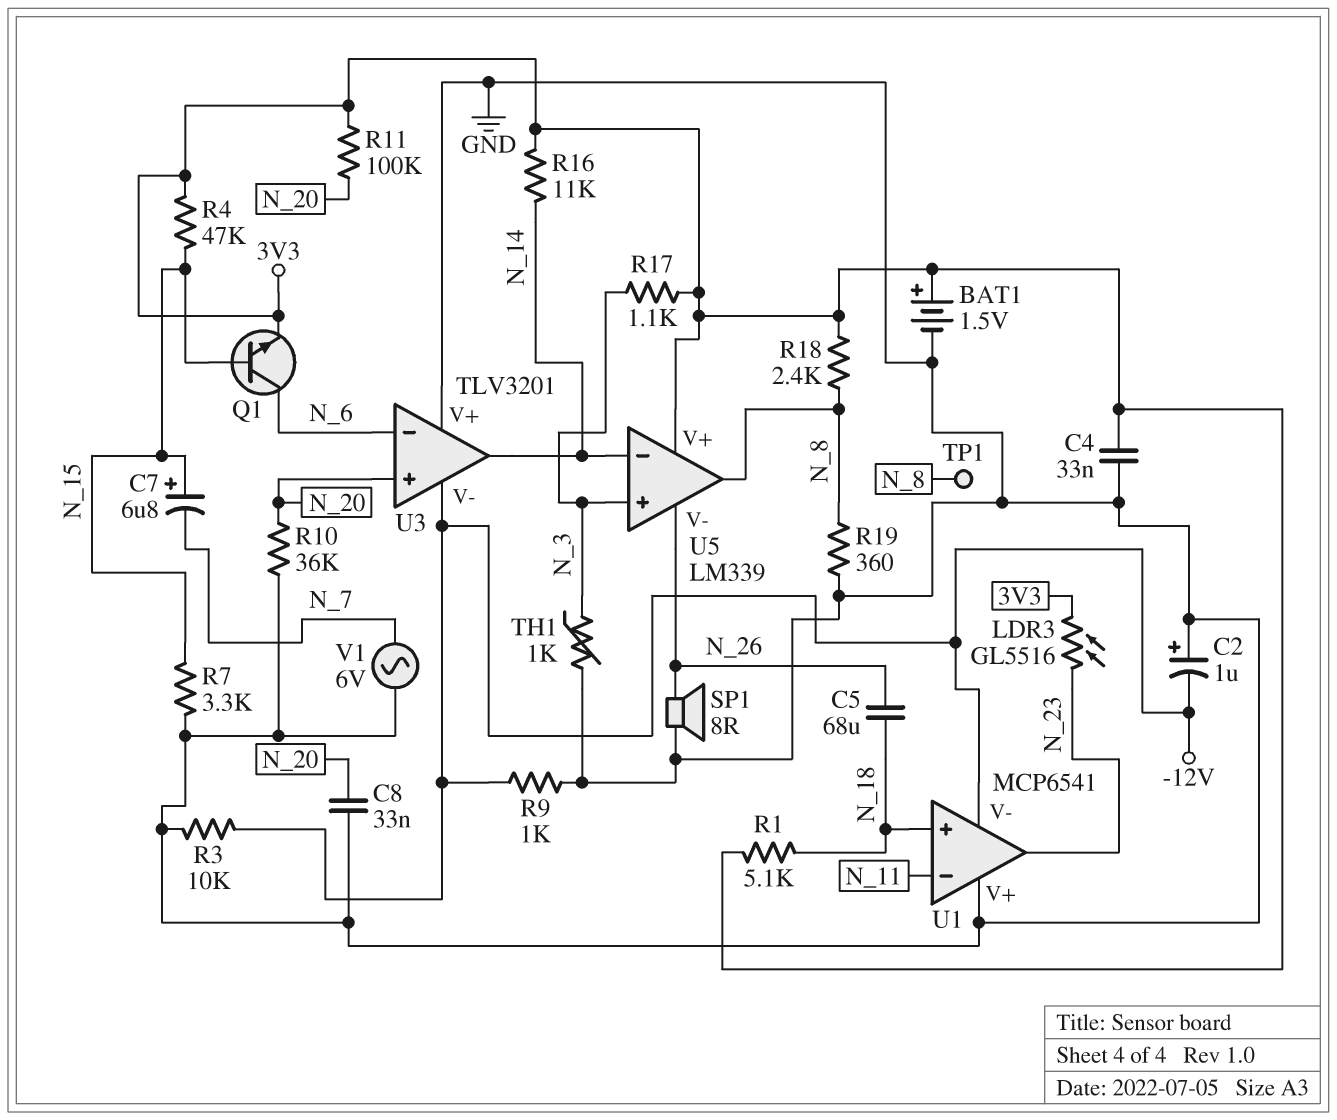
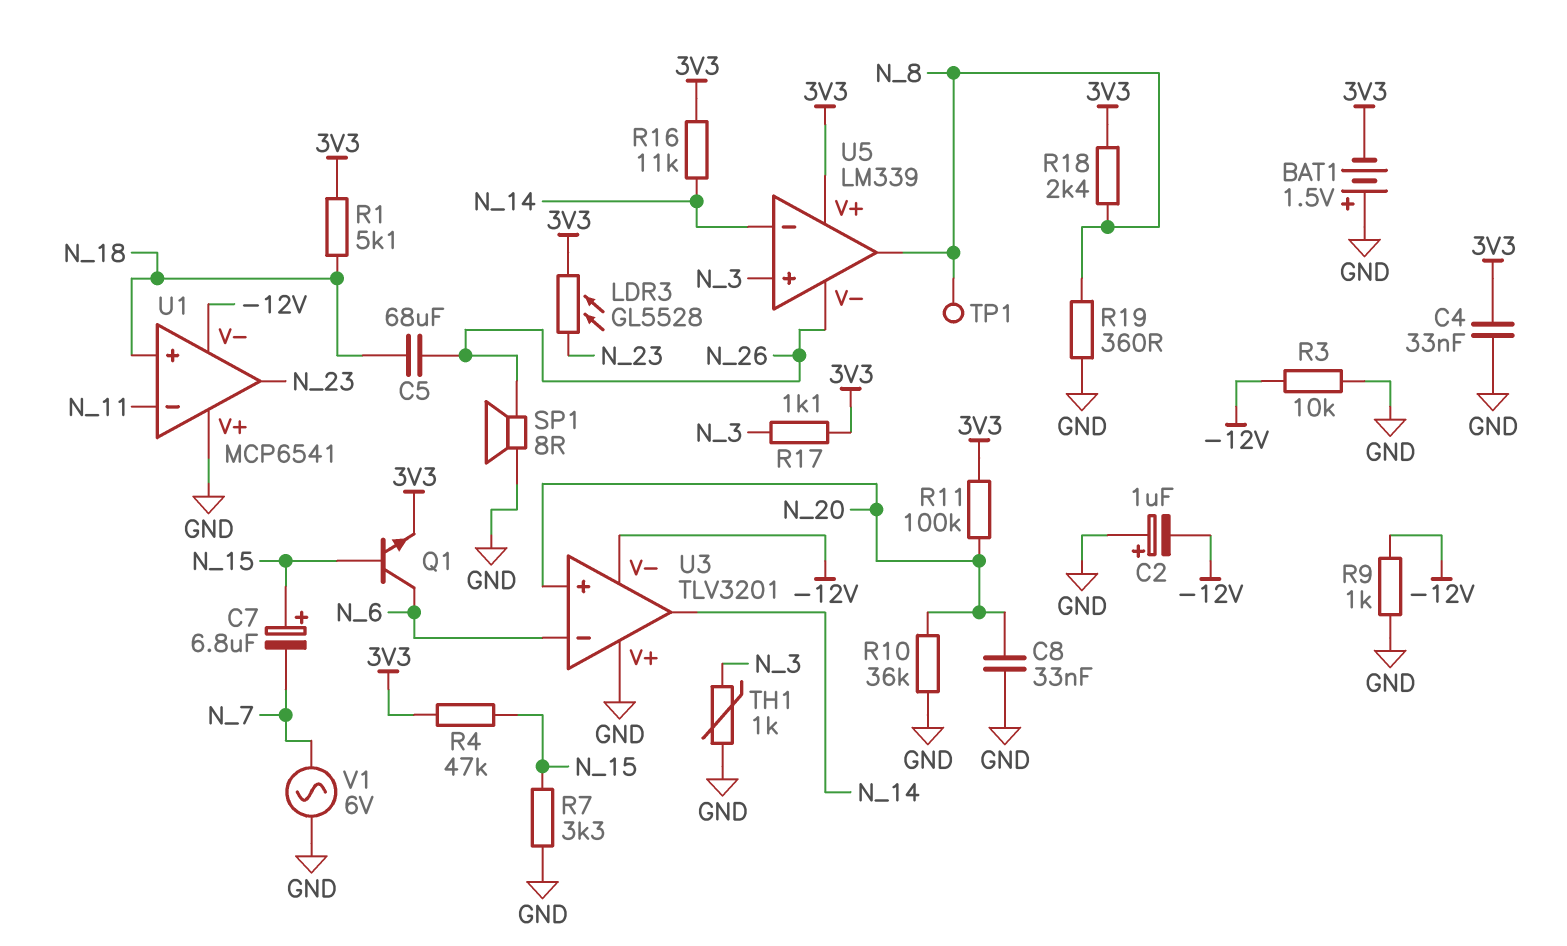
BAT1: 1.5V (plus 3V3, minus GND) -> 1.5V (plus GND, minus 3V3)
LDR3: GL5516 (3V3, N_23) -> GL5528 (3V3, N_23)

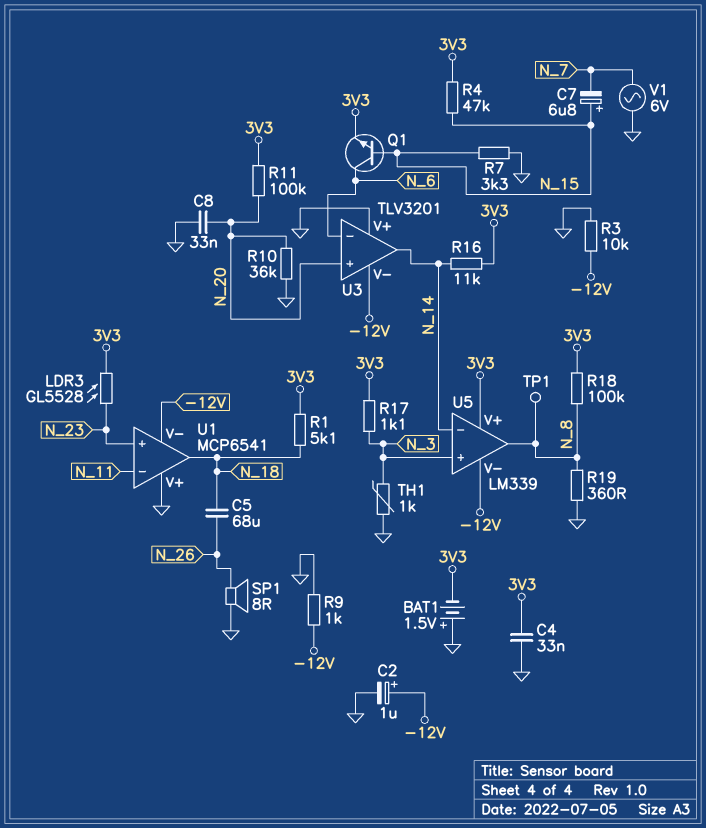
C2: 1uF (plus GND, minus -12V) -> 1uF (plus -12V, minus GND)
R18: 2.4k (3V3, N_8) -> 100k (3V3, N_8)
U1 pin in+: N_18 -> N_23
U1 pin out: N_23 -> N_18
U5 pin V-: N_26 -> -12V

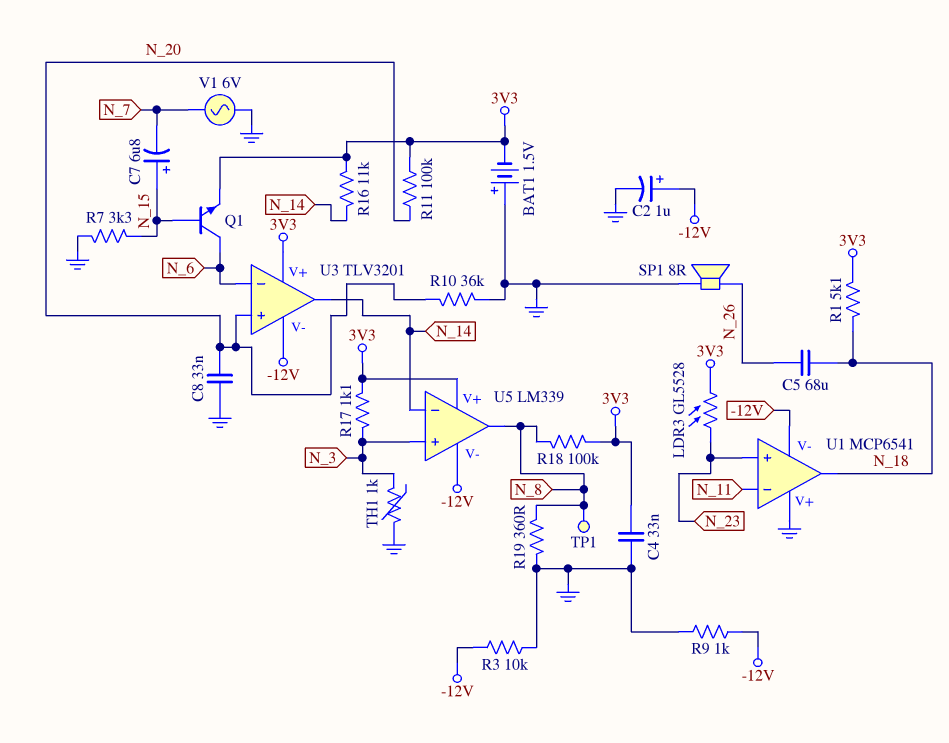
R4: 47k (3V3, N_15) -> none
U3 pin V+: GND -> 3V3

